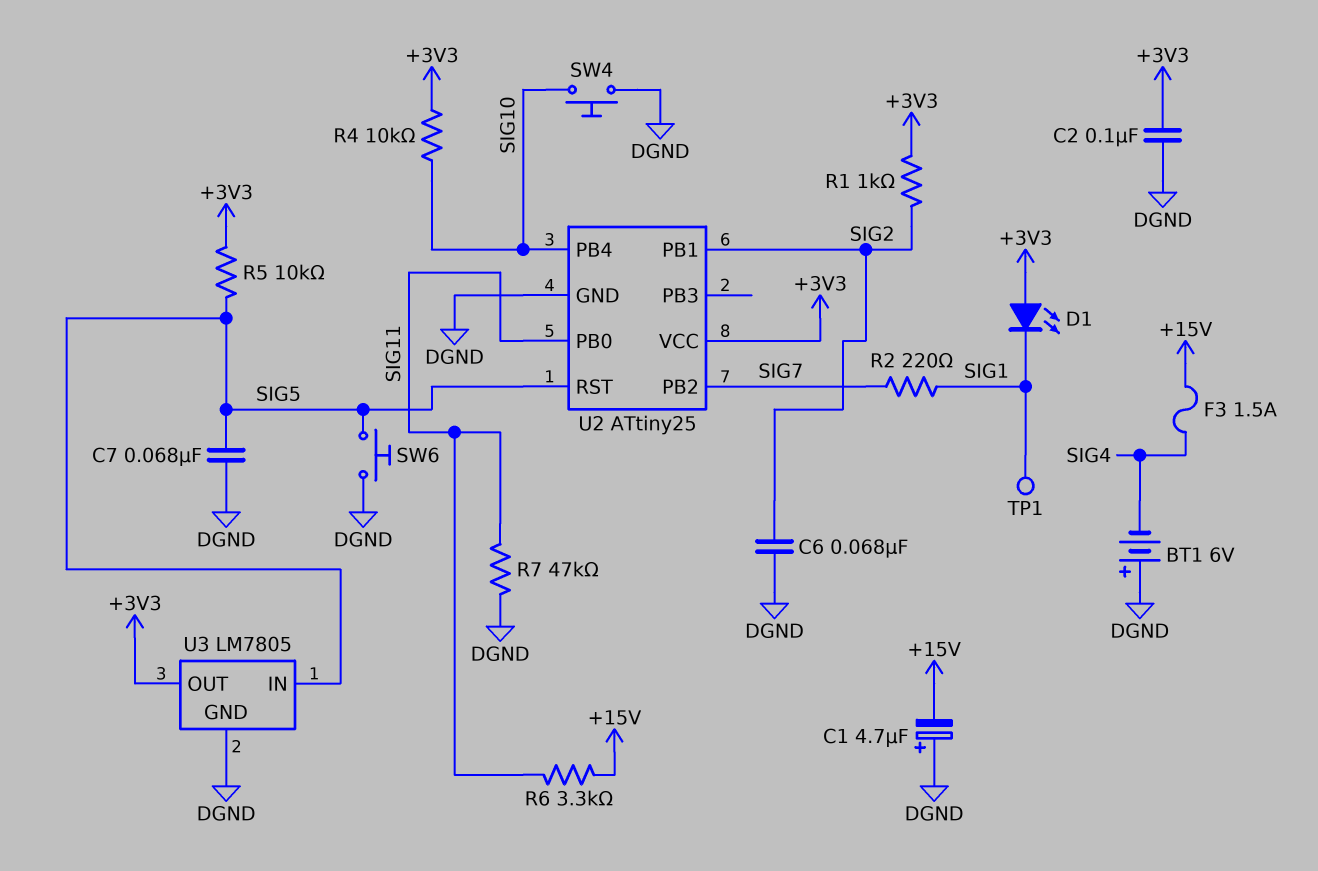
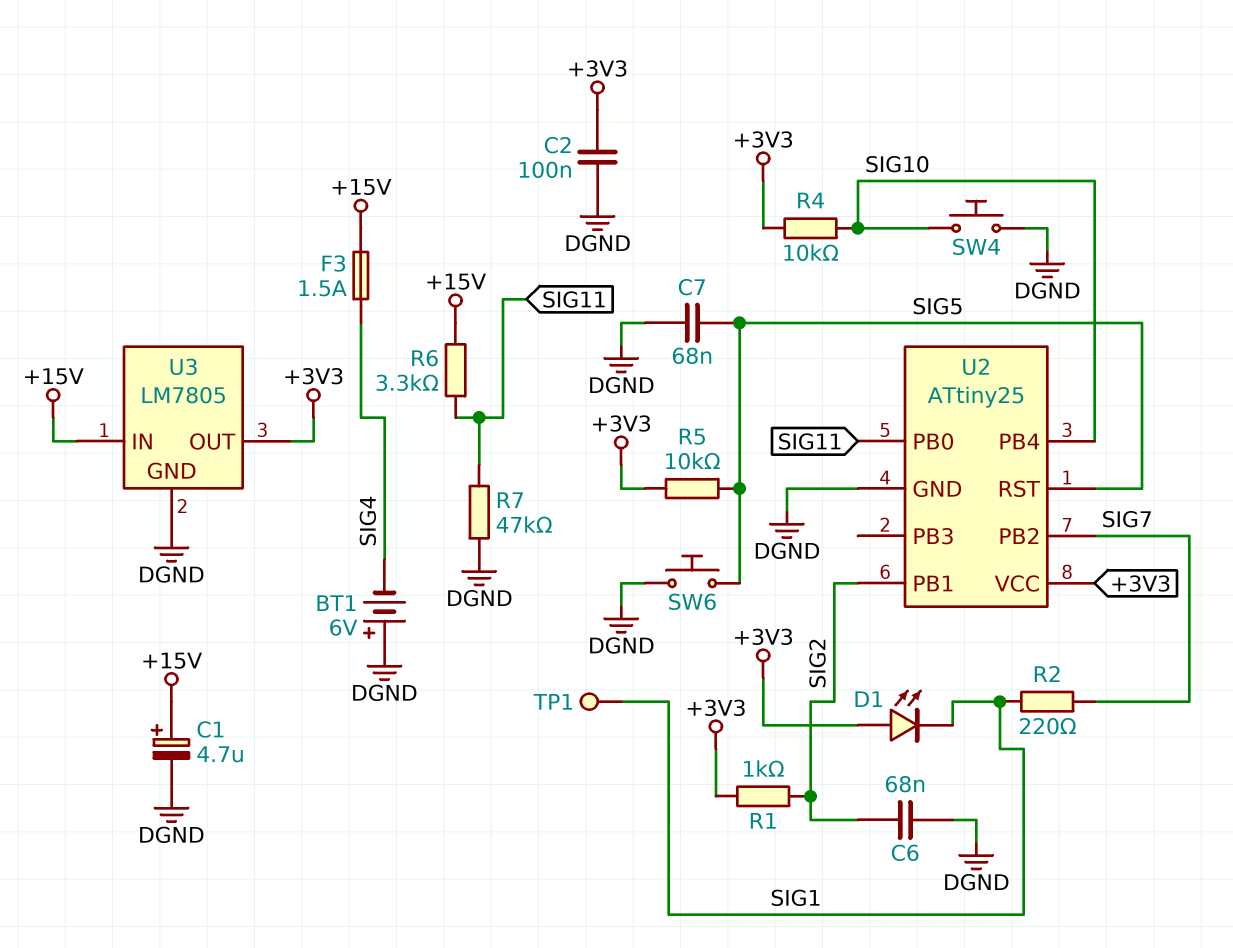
C1: 4.7uF (plus DGND, minus +15V) -> 4.7uF (plus +15V, minus DGND)
U3 pin IN: SIG5 -> +15V

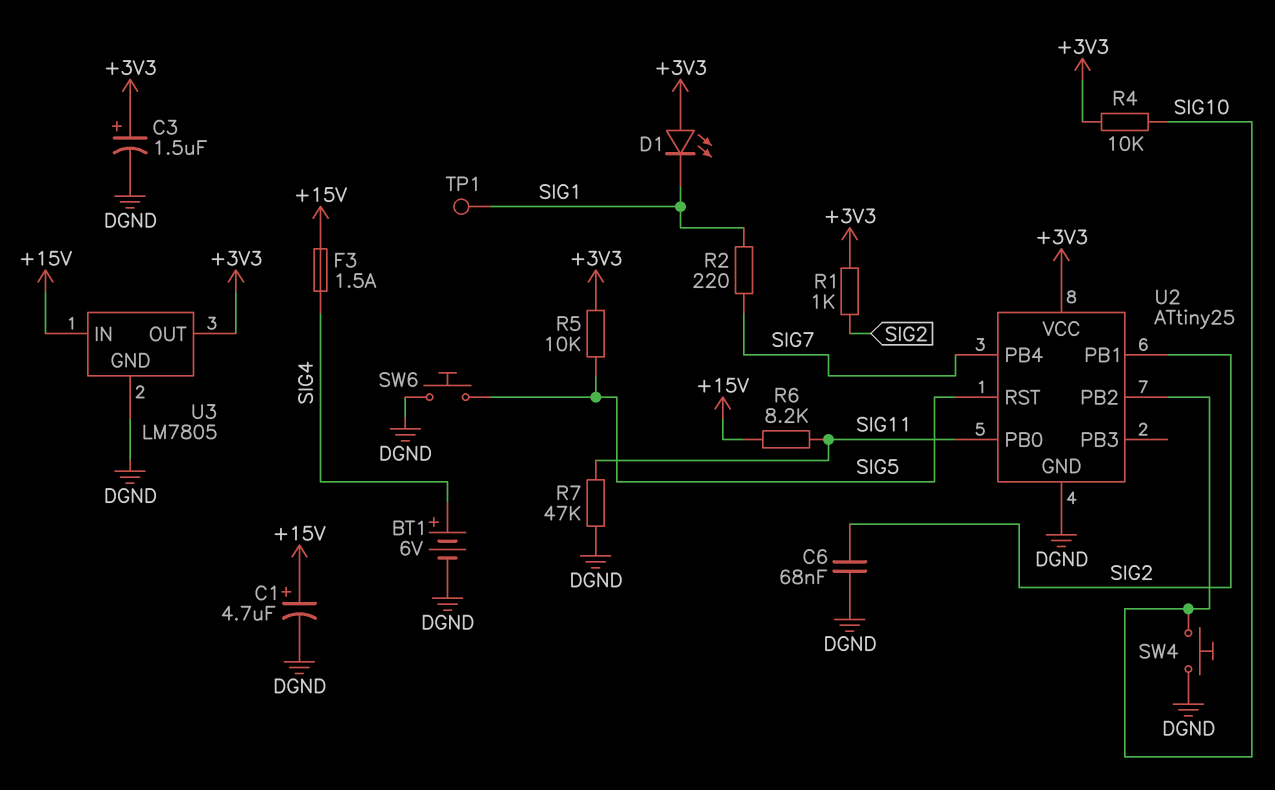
BT1: 6V (plus DGND, minus SIG4) -> 6V (plus SIG4, minus DGND)
C2: 100nF (+3V3, DGND) -> none
C3: none -> 1.5uF (plus +3V3, minus DGND)
C7: 68nF (DGND, SIG5) -> none
R6: 3.3k (+15V, SIG11) -> 8.2k (+15V, SIG11)
U2 pin PB2: SIG7 -> SIG10
U2 pin PB4: SIG10 -> SIG7

